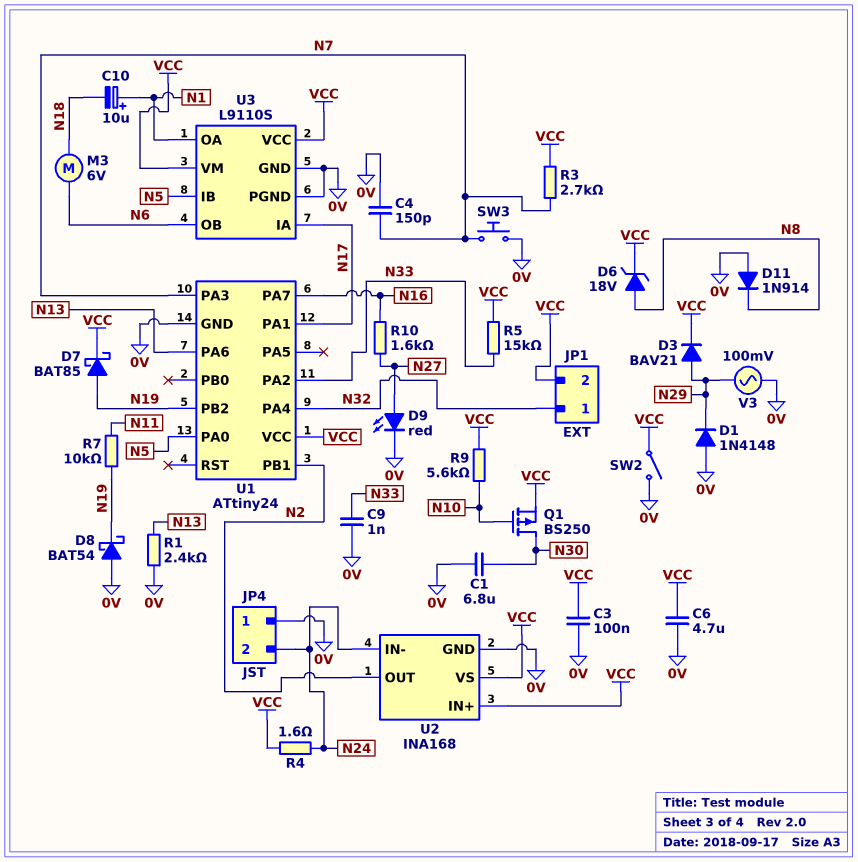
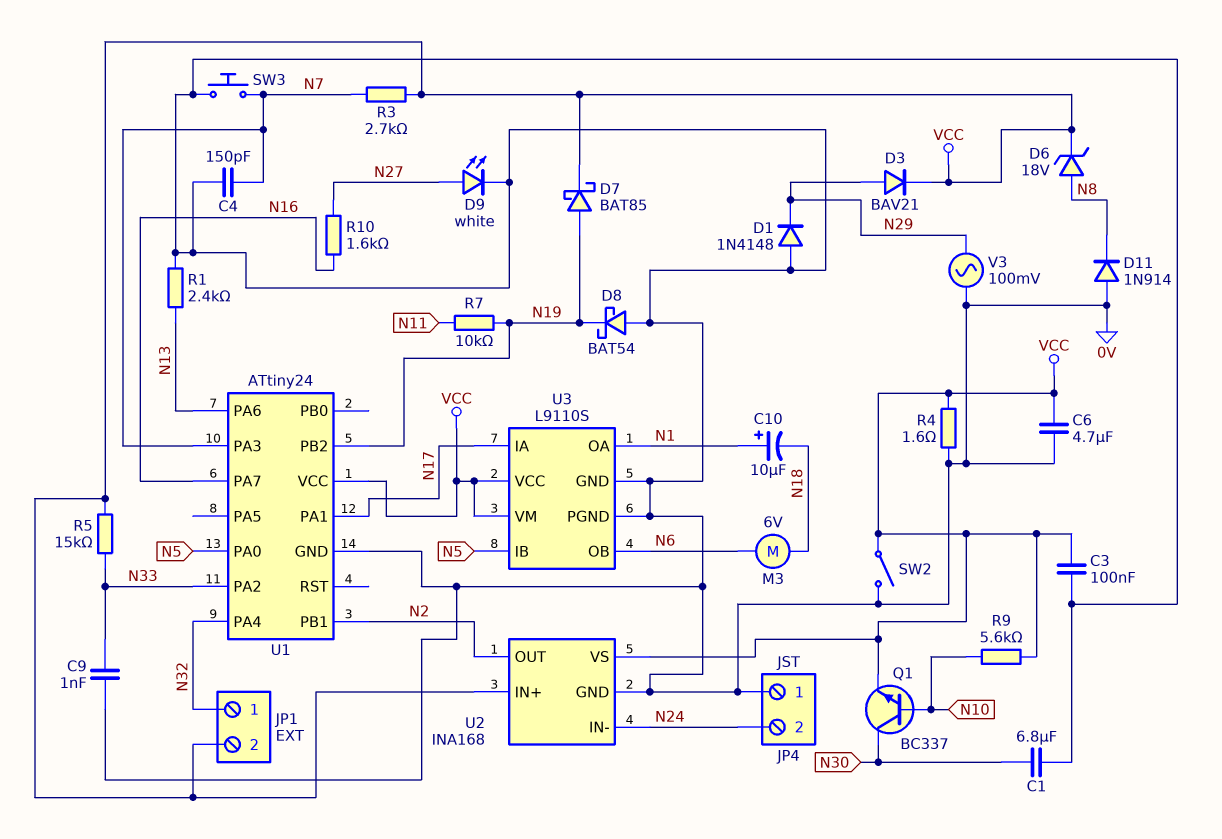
D9: LED red (A N27, K 0V) -> LED white (A N27, K 0V)
Q1: PMOS BS250 (G N10, D N30, S VCC) -> NPN BC337 (B N10, C N30, E VCC)
R4: 1.6 (N24, VCC) -> 1.6 (0V, VCC)

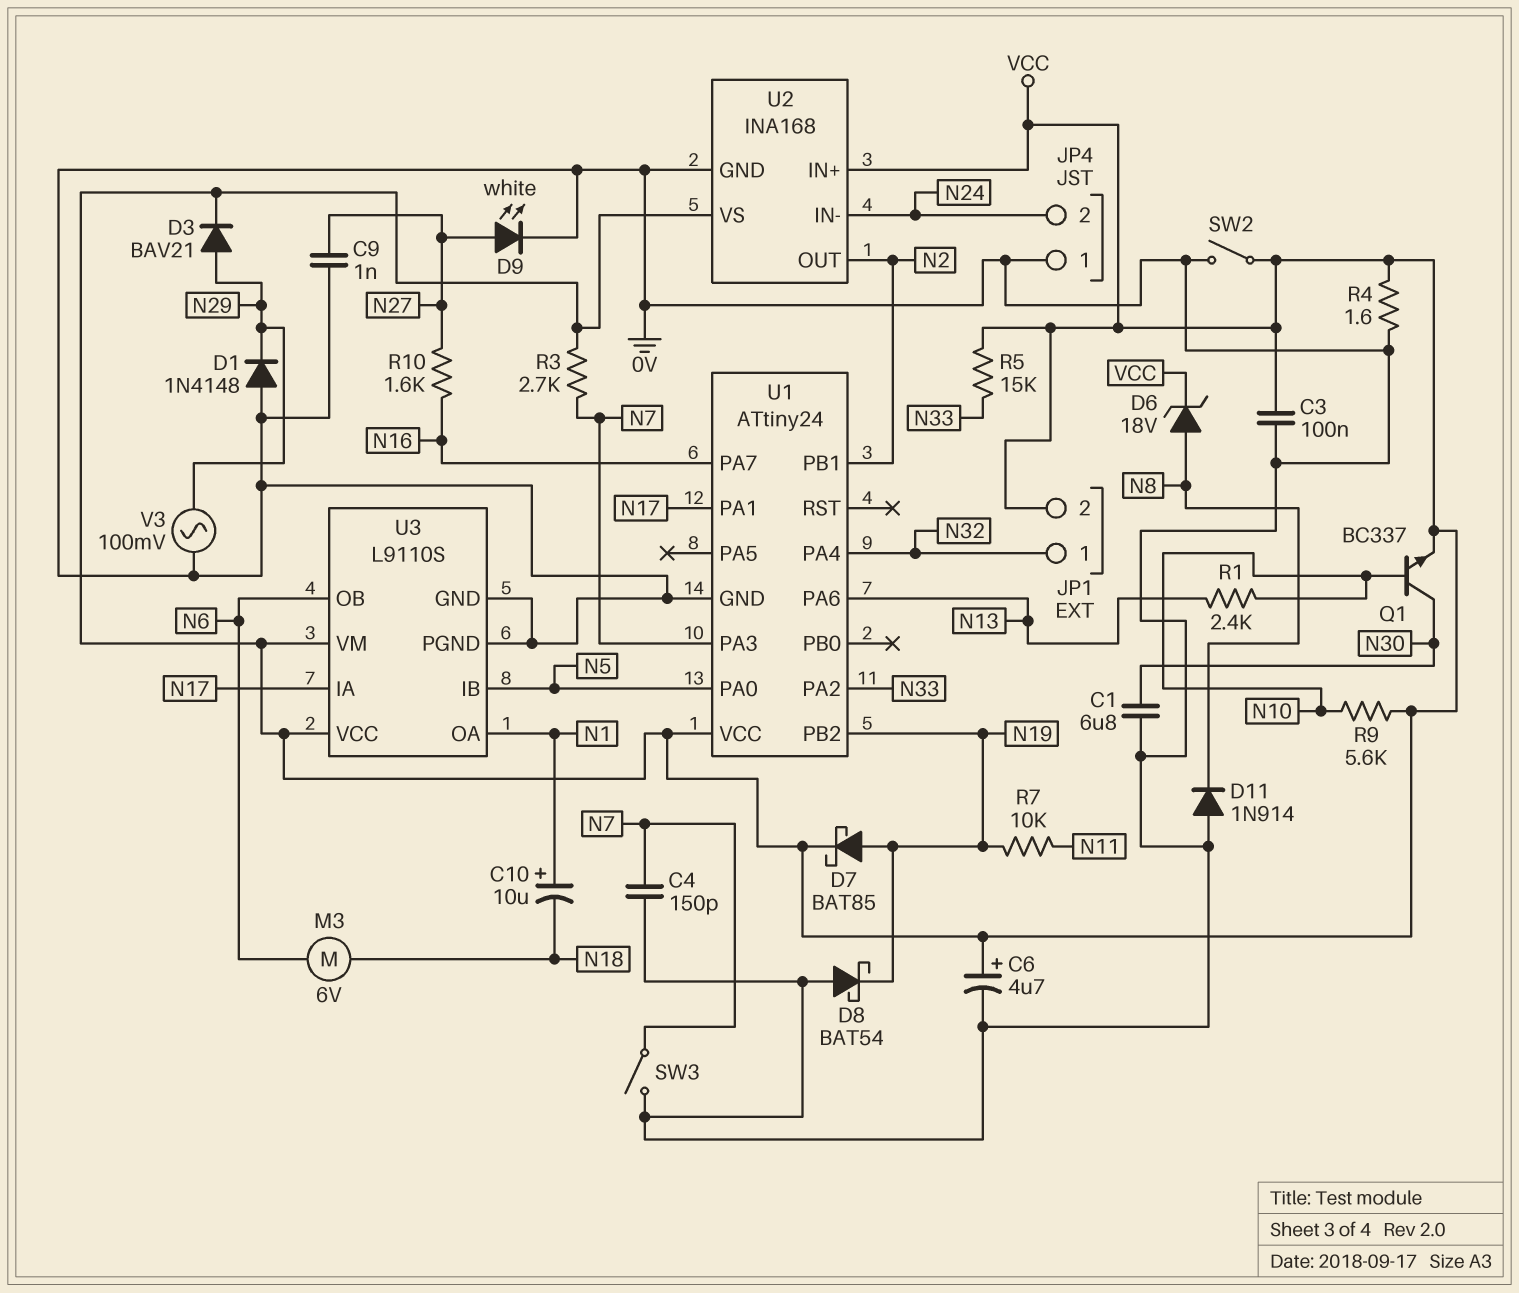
C6: 4.7uF (0V, VCC) -> 4.7uF (plus VCC, minus 0V)
C9: 1nF (0V, N33) -> 1nF (0V, N27)
R1: 2.4k (0V, N13) -> 2.4k (N10, N13)
SW3: button (0V, N7) -> switch (0V, N7)

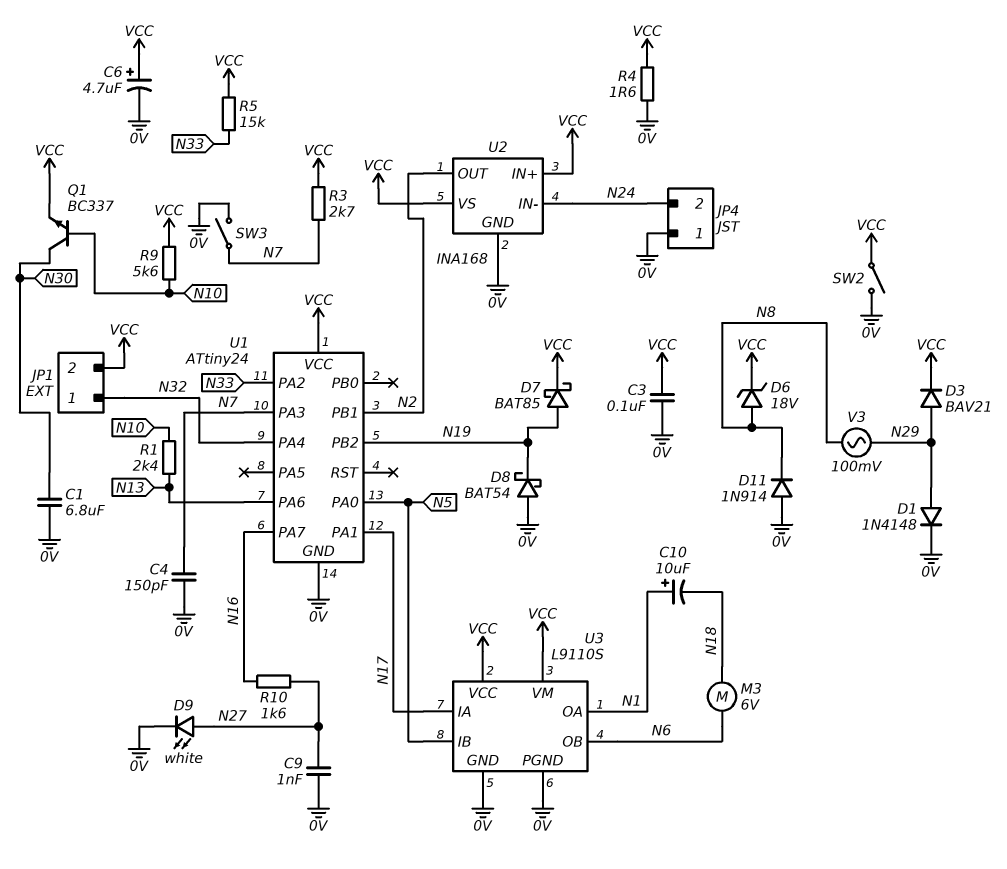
D1: diode 1N4148 (A 0V, K N29) -> diode 1N4148 (A N29, K 0V)
R7: 10k (N11, N19) -> none
V3: AC 100mV (0V, N29) -> AC 100mV (N8, N29)

